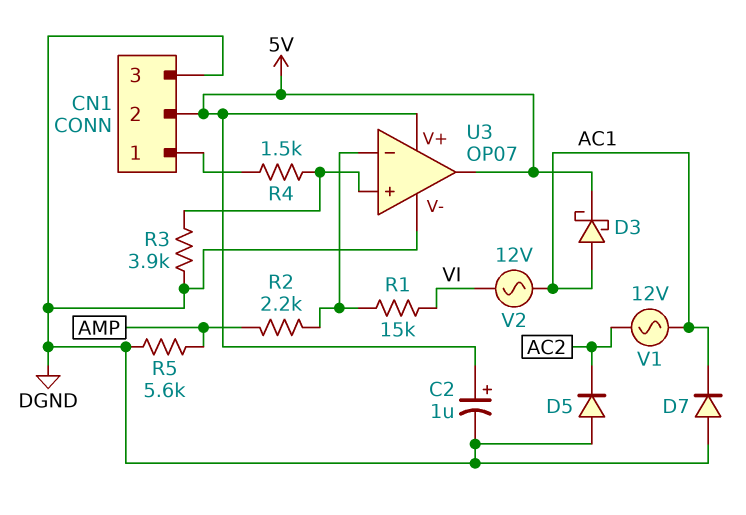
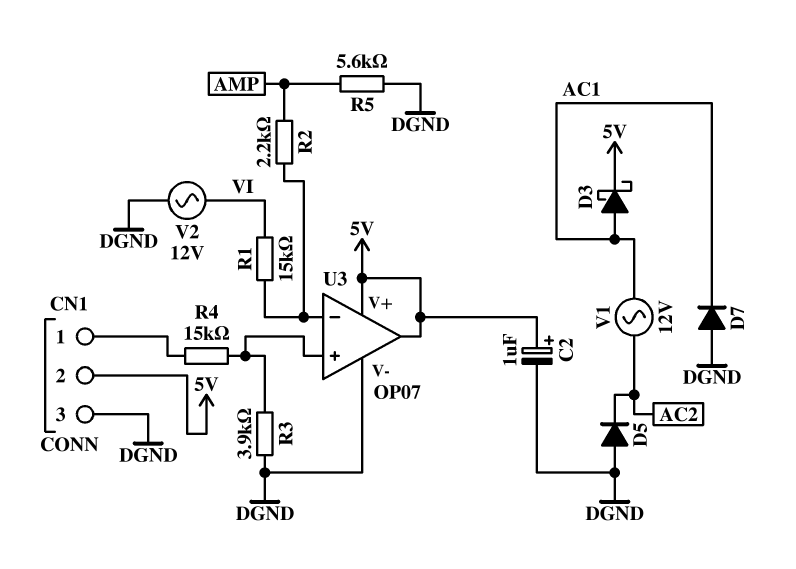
R4: 1.5k (CN1/1, U3/in+) -> 15k (CN1/1, U3/in+)
V2: AC 12V (AC1, VI) -> AC 12V (DGND, VI)

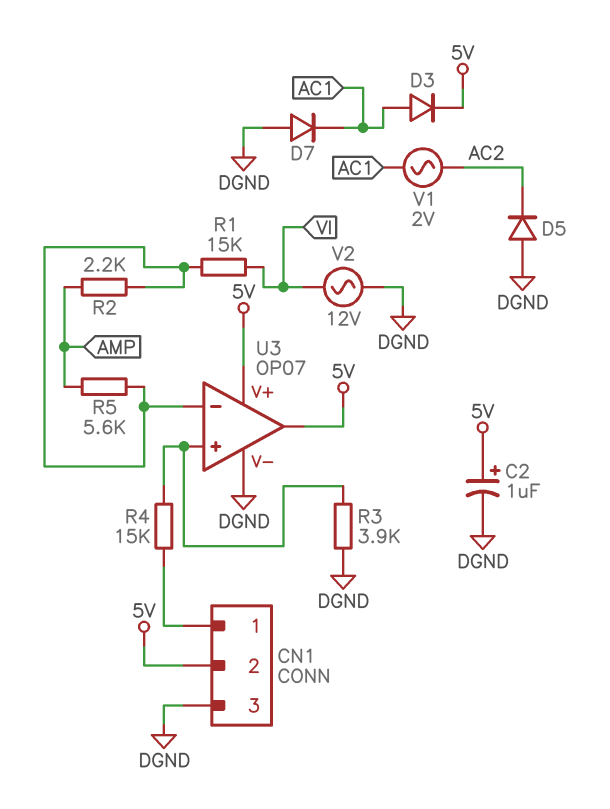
D3: schottky (A AC1, K 5V) -> diode (A AC1, K 5V)
R5: 5.6k (AMP, DGND) -> 5.6k (AMP, U3/in-)
V1: AC 12V (AC1, AC2) -> AC 2V (AC1, AC2)

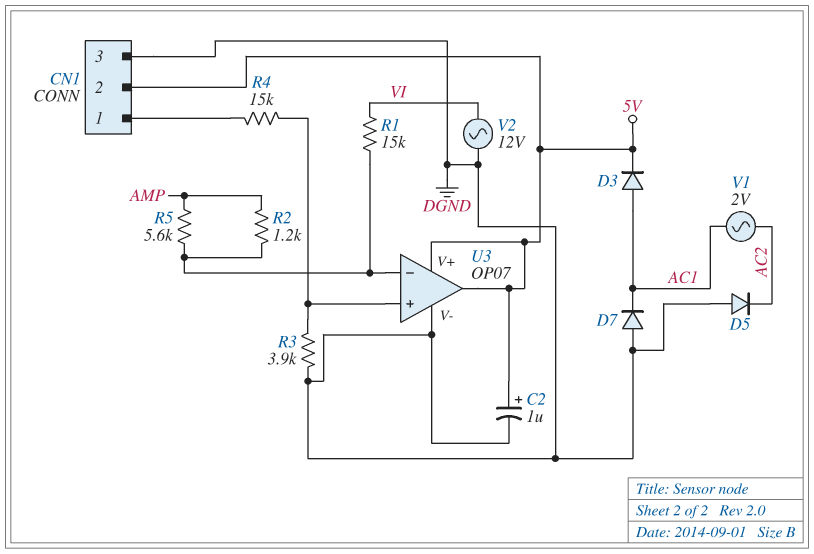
R2: 2.2k (AMP, U3/in-) -> 1.2k (AMP, U3/in-)

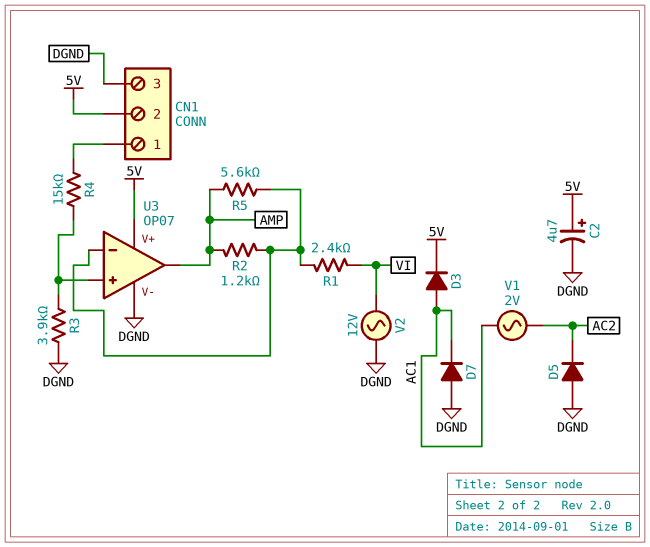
C2: 1uF (plus 5V, minus DGND) -> 4.7uF (plus 5V, minus DGND)
R1: 15k (U3/in-, VI) -> 2.4k (U3/in-, VI)
U3 pin out: 5V -> AMP

